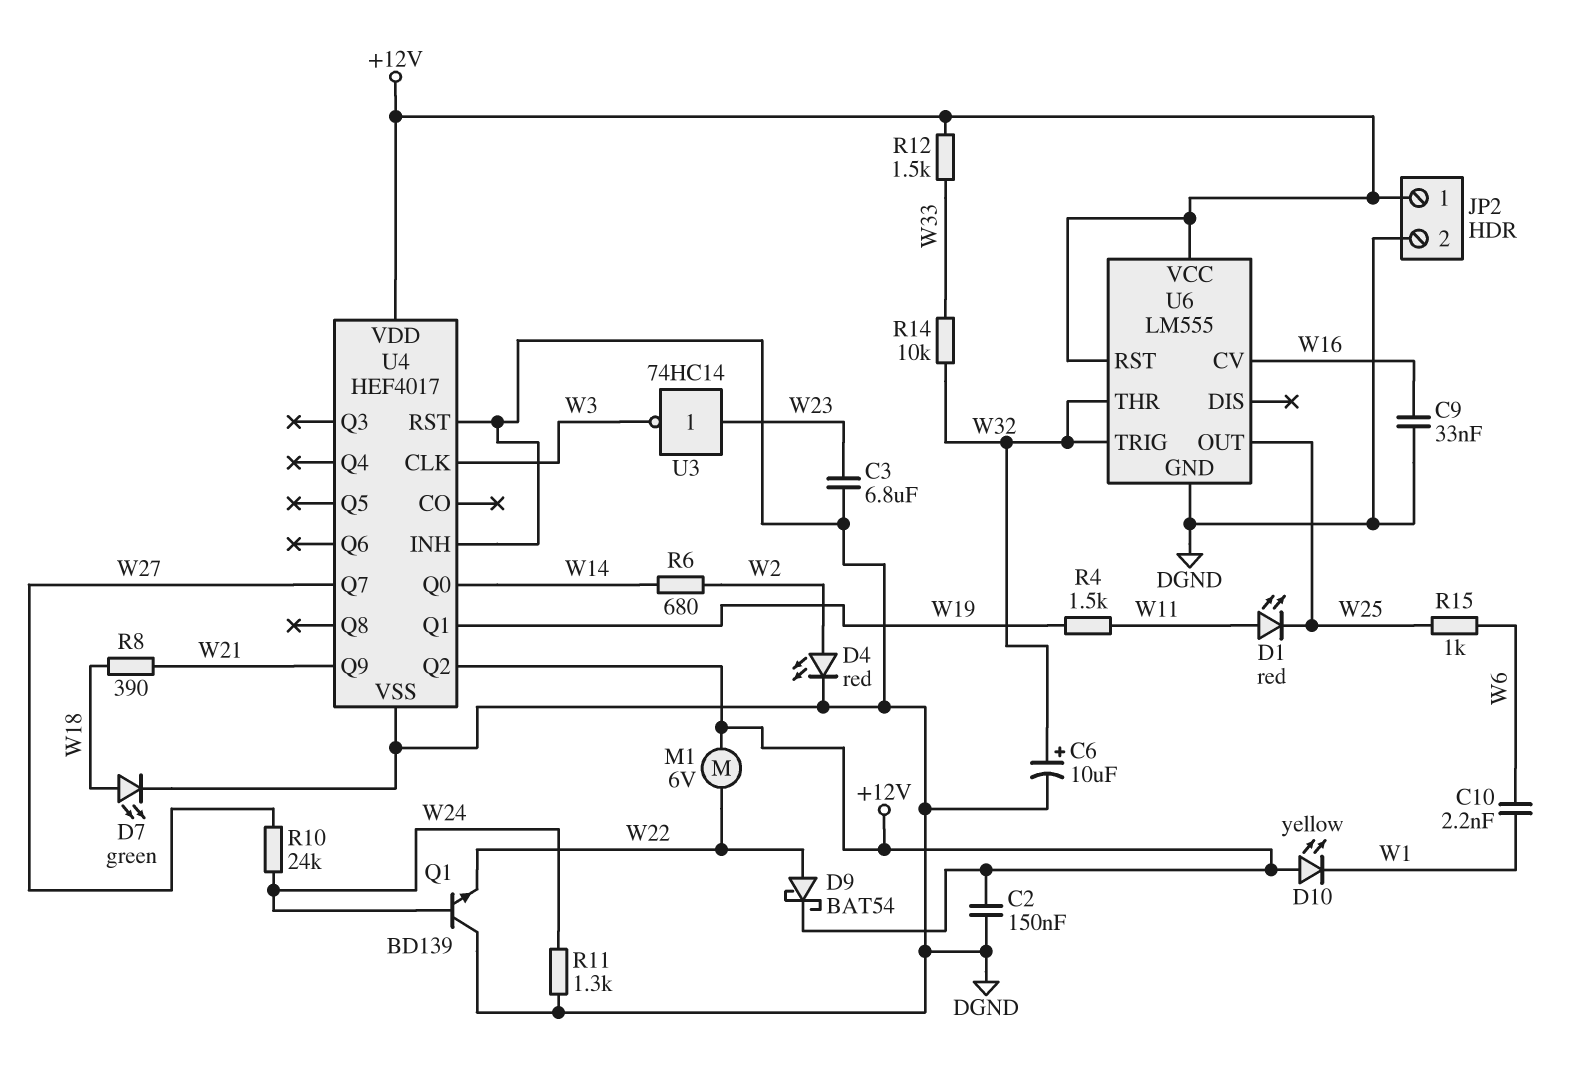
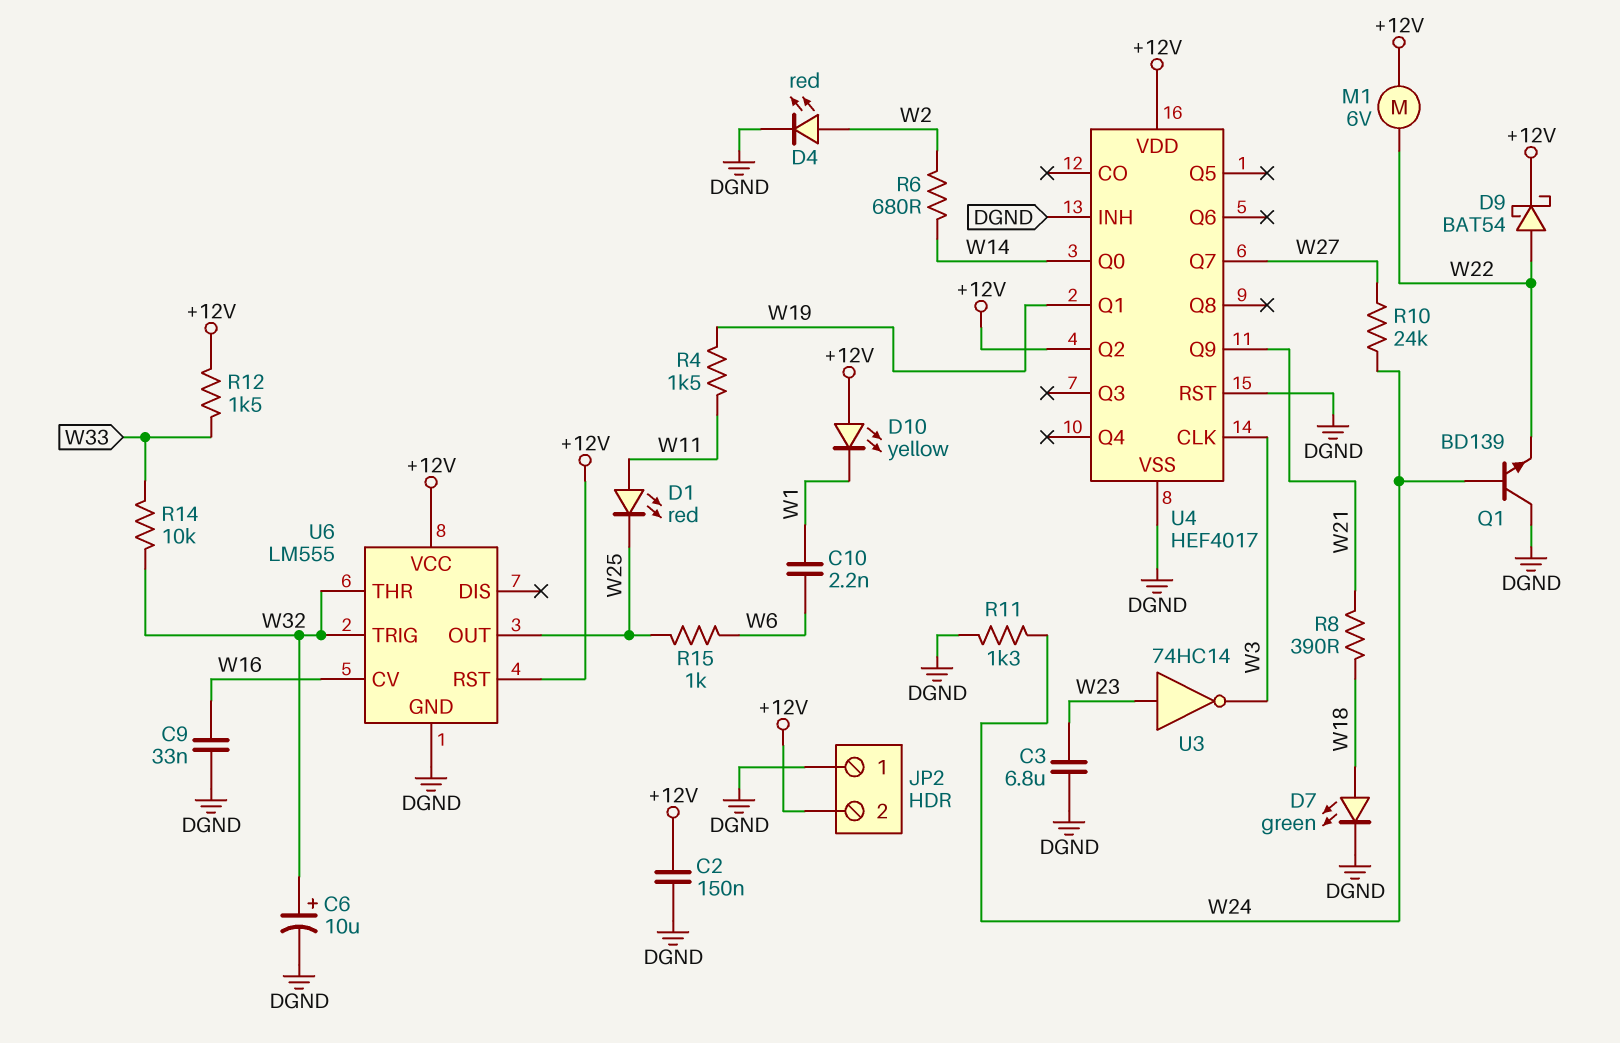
JP2 pin 1: +12V -> DGND
JP2 pin 2: DGND -> +12V

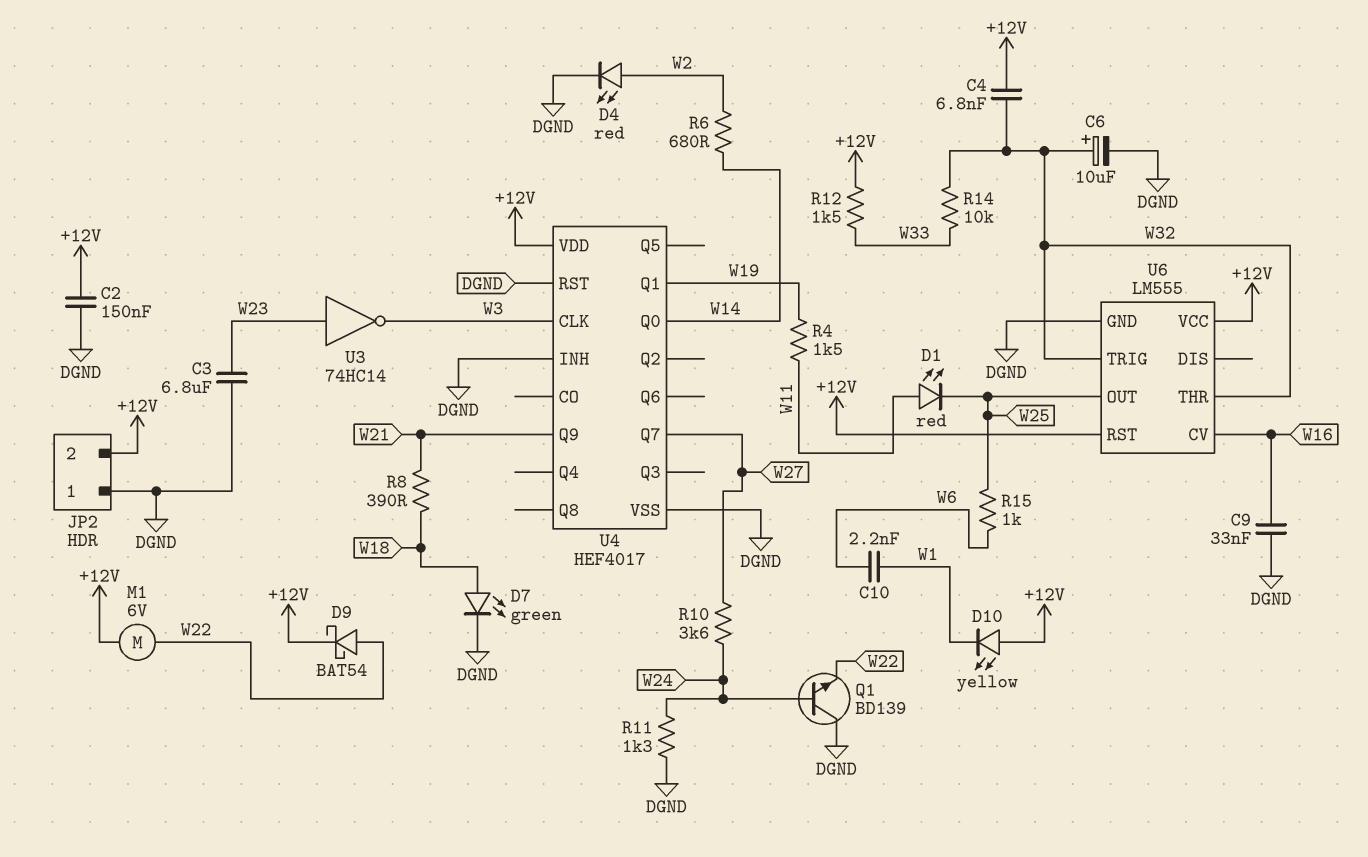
C4: none -> 6.8nF (+12V, W32)
R10: 24k (W24, W27) -> 3.6k (W24, W27)
U4 pin Q2: +12V -> none

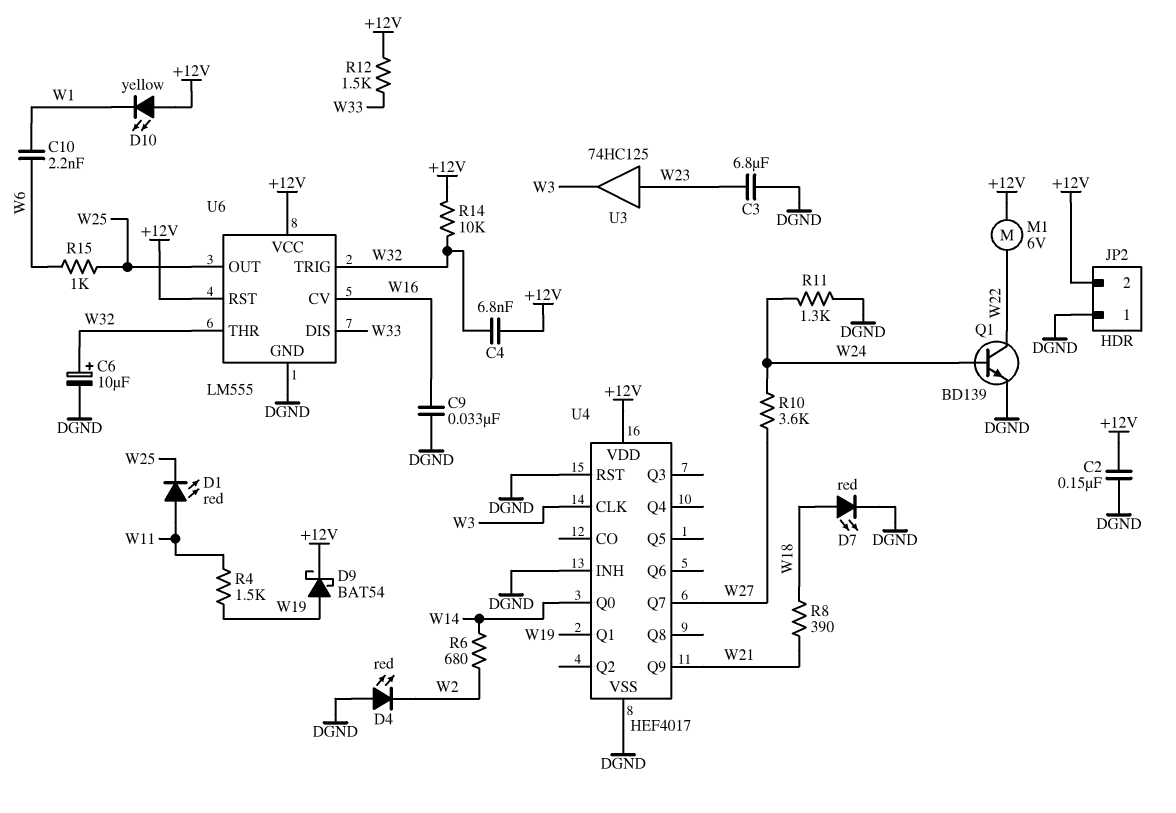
D4: LED red (A W2, K DGND) -> LED red (A DGND, K W2)
D7: LED green (A W18, K DGND) -> LED red (A W18, K DGND)
D9: schottky BAT54 (A W22, K +12V) -> schottky BAT54 (A W19, K +12V)
Q1: NPN BD139 (B W24, C DGND, E W22) -> NPN BD139 (B W24, C W22, E DGND)
R14: 10k (W32, W33) -> 10k (+12V, W32)
U3: NOT 74HC14 (in W23, out W3) -> buffer 74HC125 (in W23, out W3)
U6 pin DIS: none -> W33

